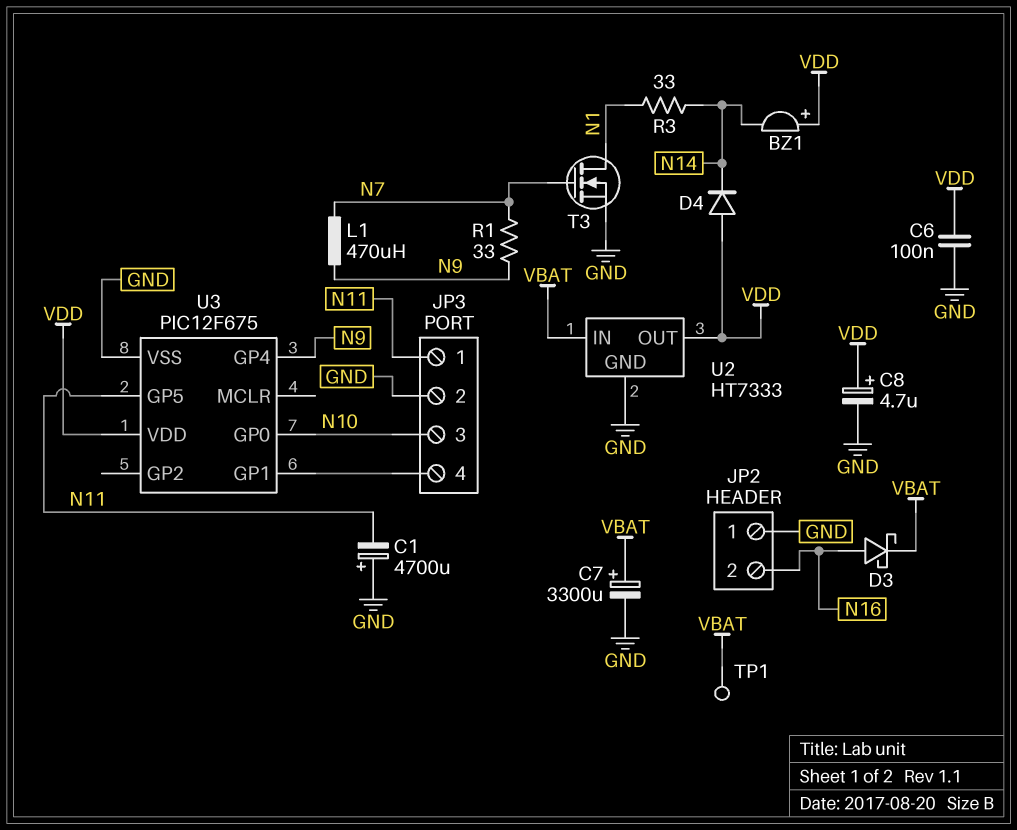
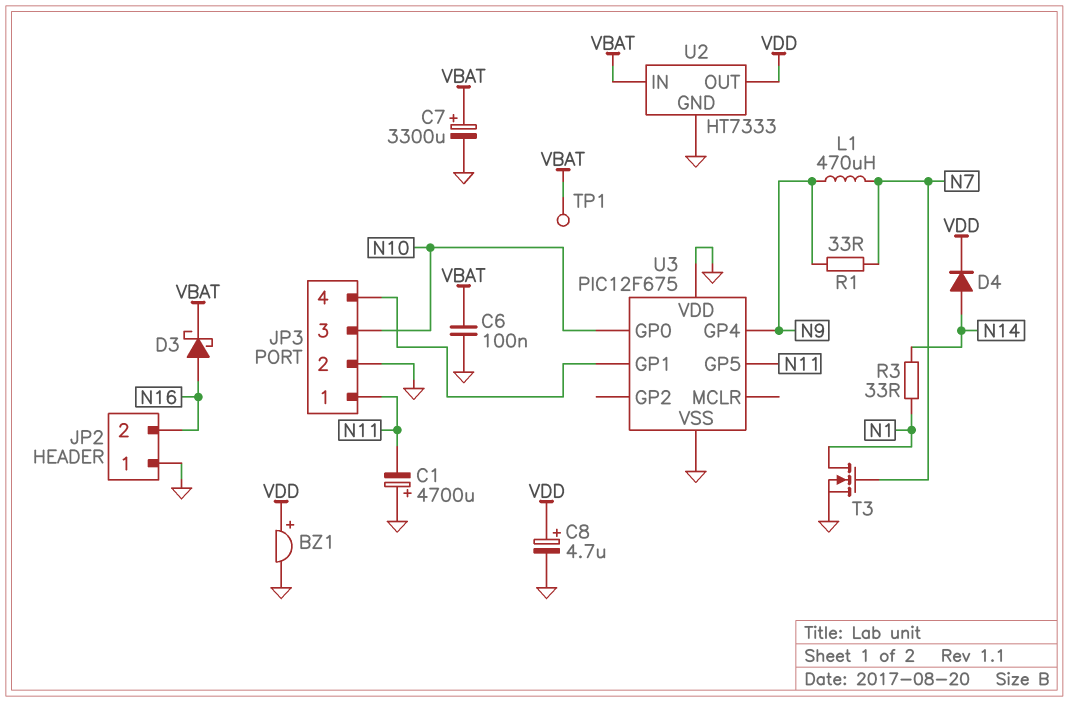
BZ1: buzzer (plus VDD, minus N14) -> buzzer (plus VDD, minus GND)
C6: 100nF (GND, VDD) -> 100nF (GND, VBAT)
D4: diode (A VDD, K N14) -> diode (A N14, K VDD)
U3 pin VDD: VDD -> GND

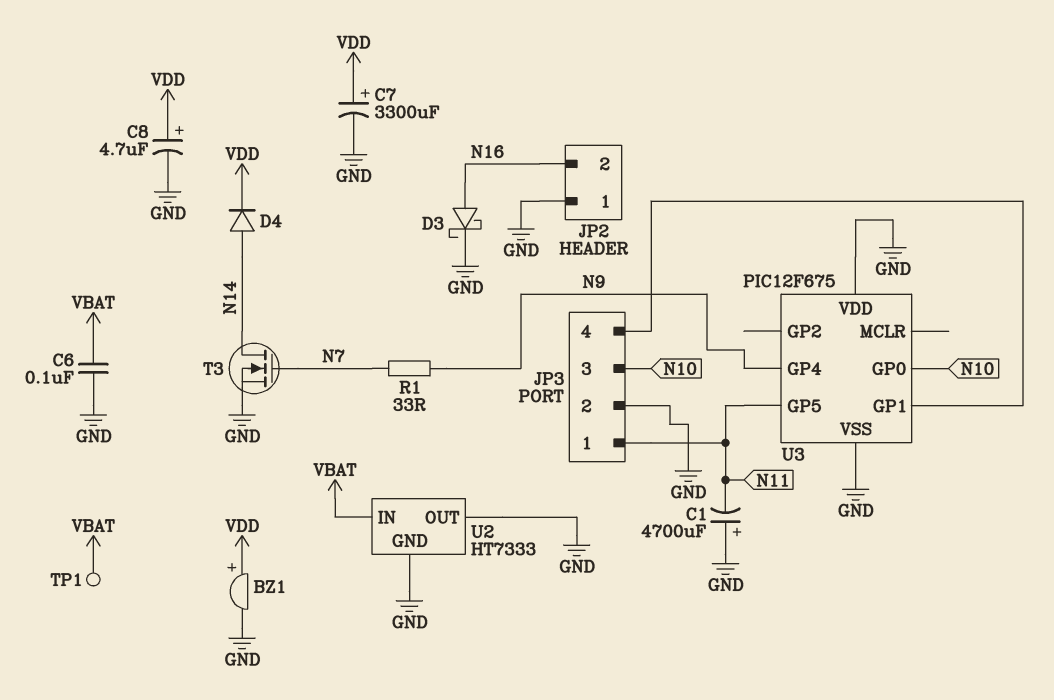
C7: 3300uF (plus VBAT, minus GND) -> 3300uF (plus VDD, minus GND)
D3: schottky (A N16, K VBAT) -> schottky (A N16, K GND)
L1: 470uH (N7, N9) -> none
R3: 33 (N1, N14) -> none
T3: NMOS (G N7, D N1, S GND) -> NMOS (G N7, D N14, S GND)
U2 pin OUT: VDD -> GND

